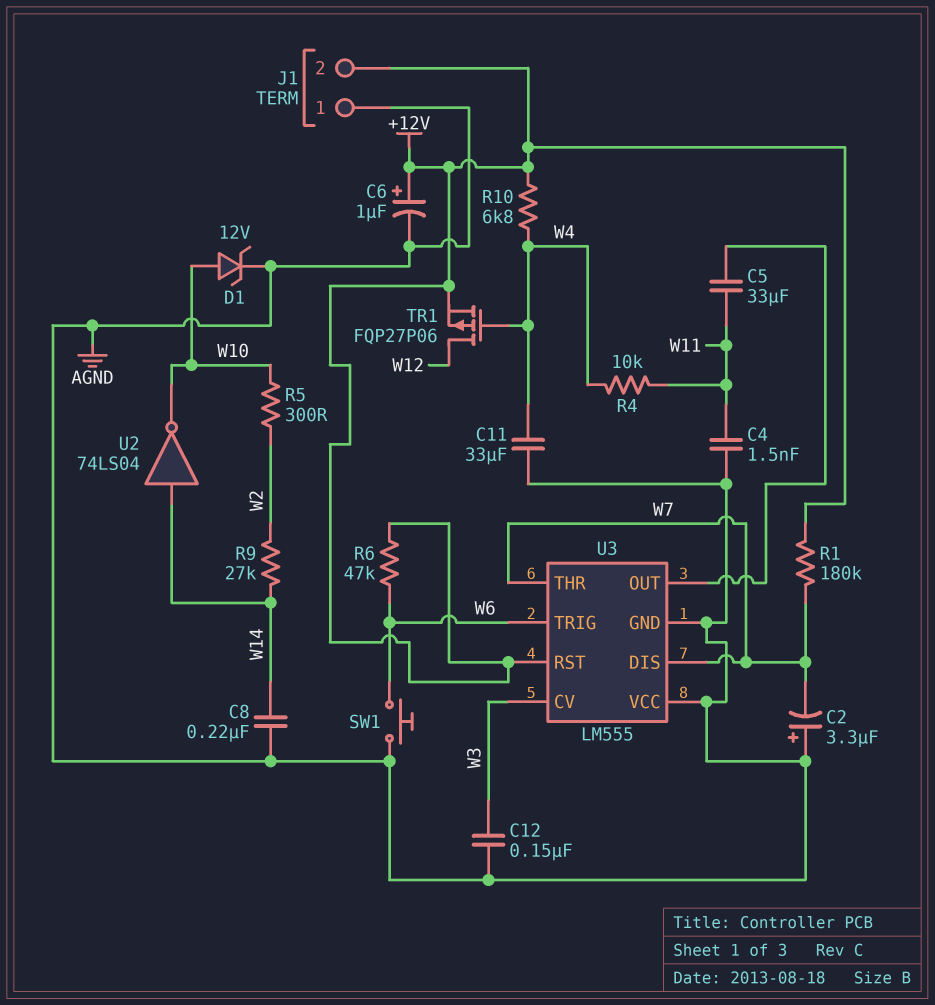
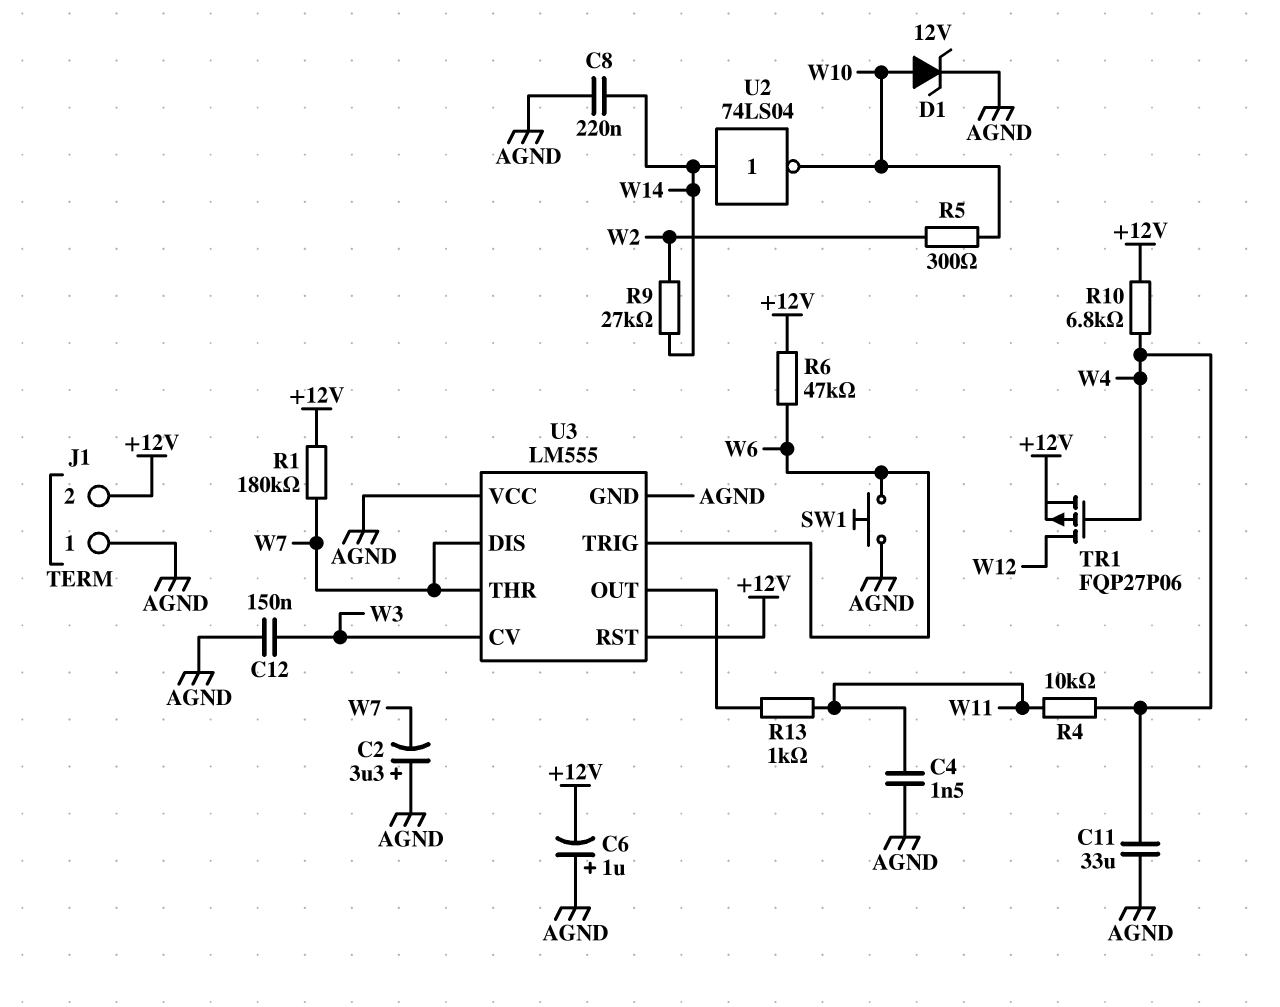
C5: 33uF (U3/OUT, W11) -> none
C6: 1uF (plus +12V, minus AGND) -> 1uF (plus AGND, minus +12V)
R13: none -> 1k (U3/OUT, W11)

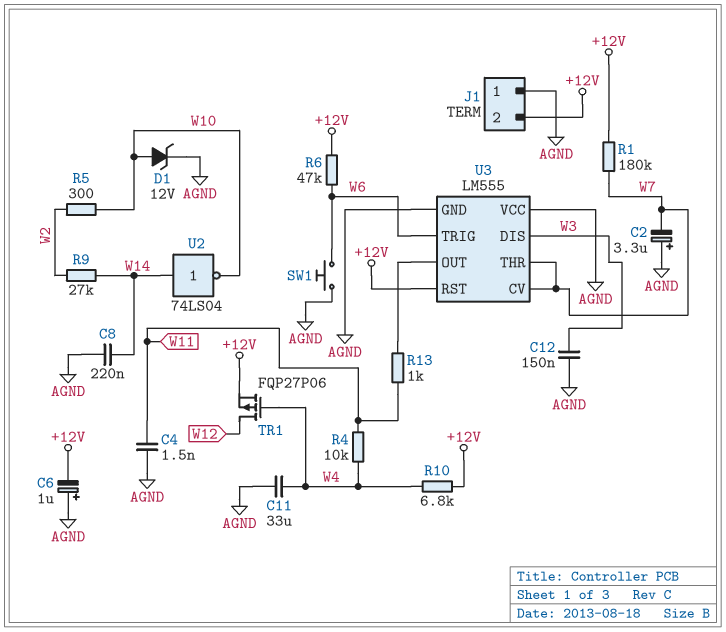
U3 pin CV: W3 -> W7
U3 pin DIS: W7 -> W3

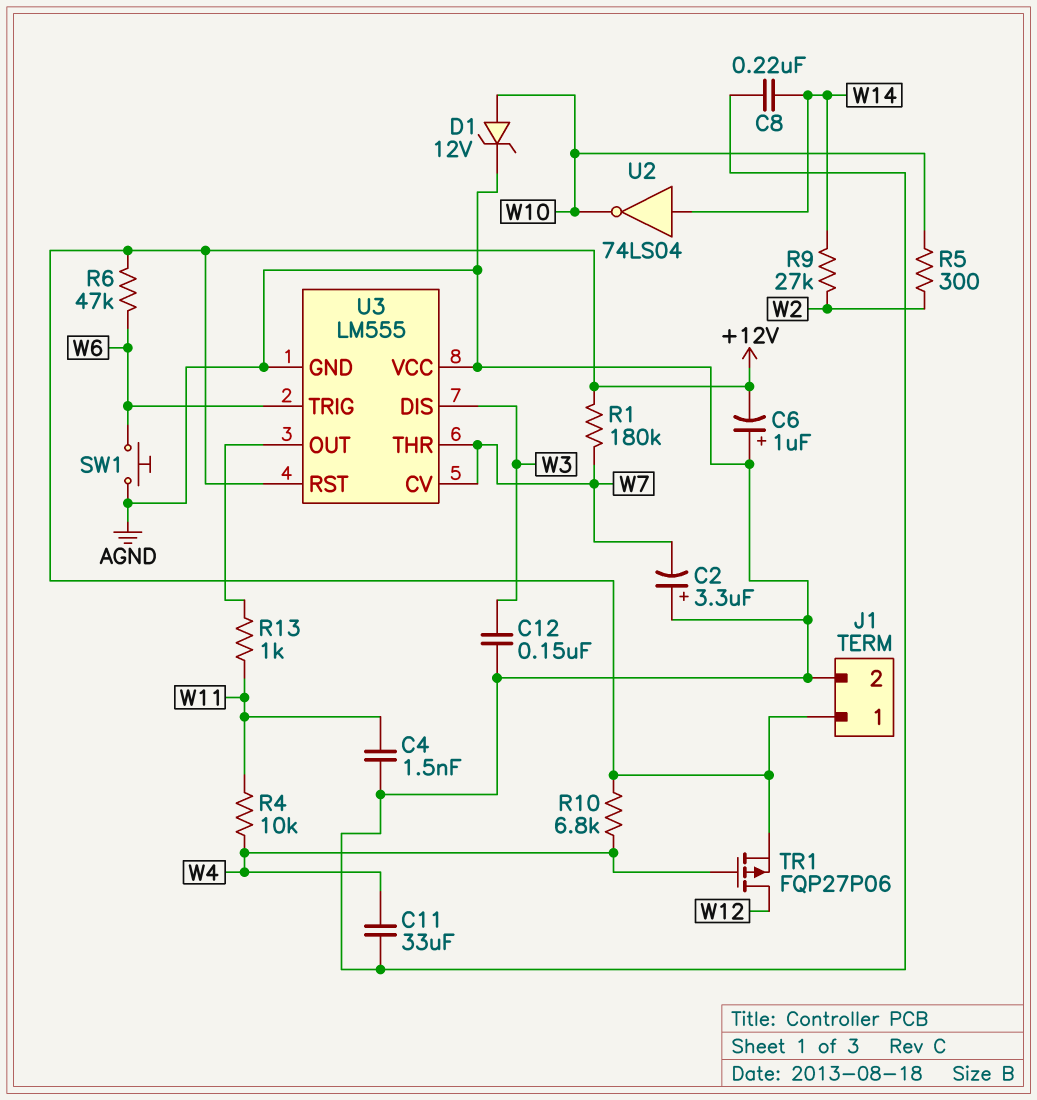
J1 pin 1: AGND -> +12V
J1 pin 2: +12V -> AGND

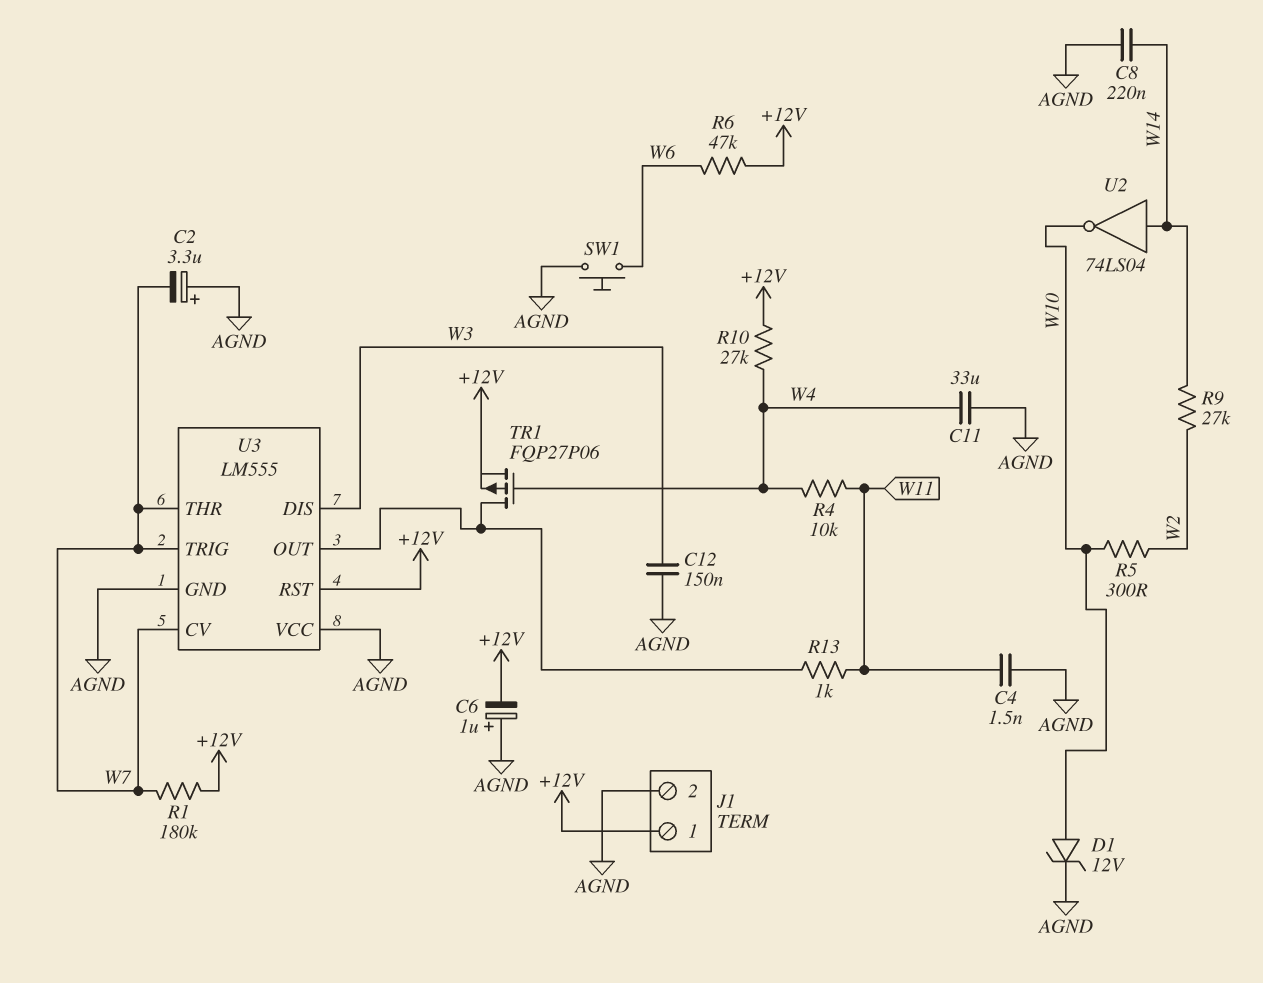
R10: 6.8k (+12V, W4) -> 27k (+12V, W4)
TR1: PMOS FQP27P06 (G W4, D W12, S +12V) -> PMOS FQP27P06 (G W4, D U3/OUT, S +12V)
U3 pin TRIG: W6 -> W7

